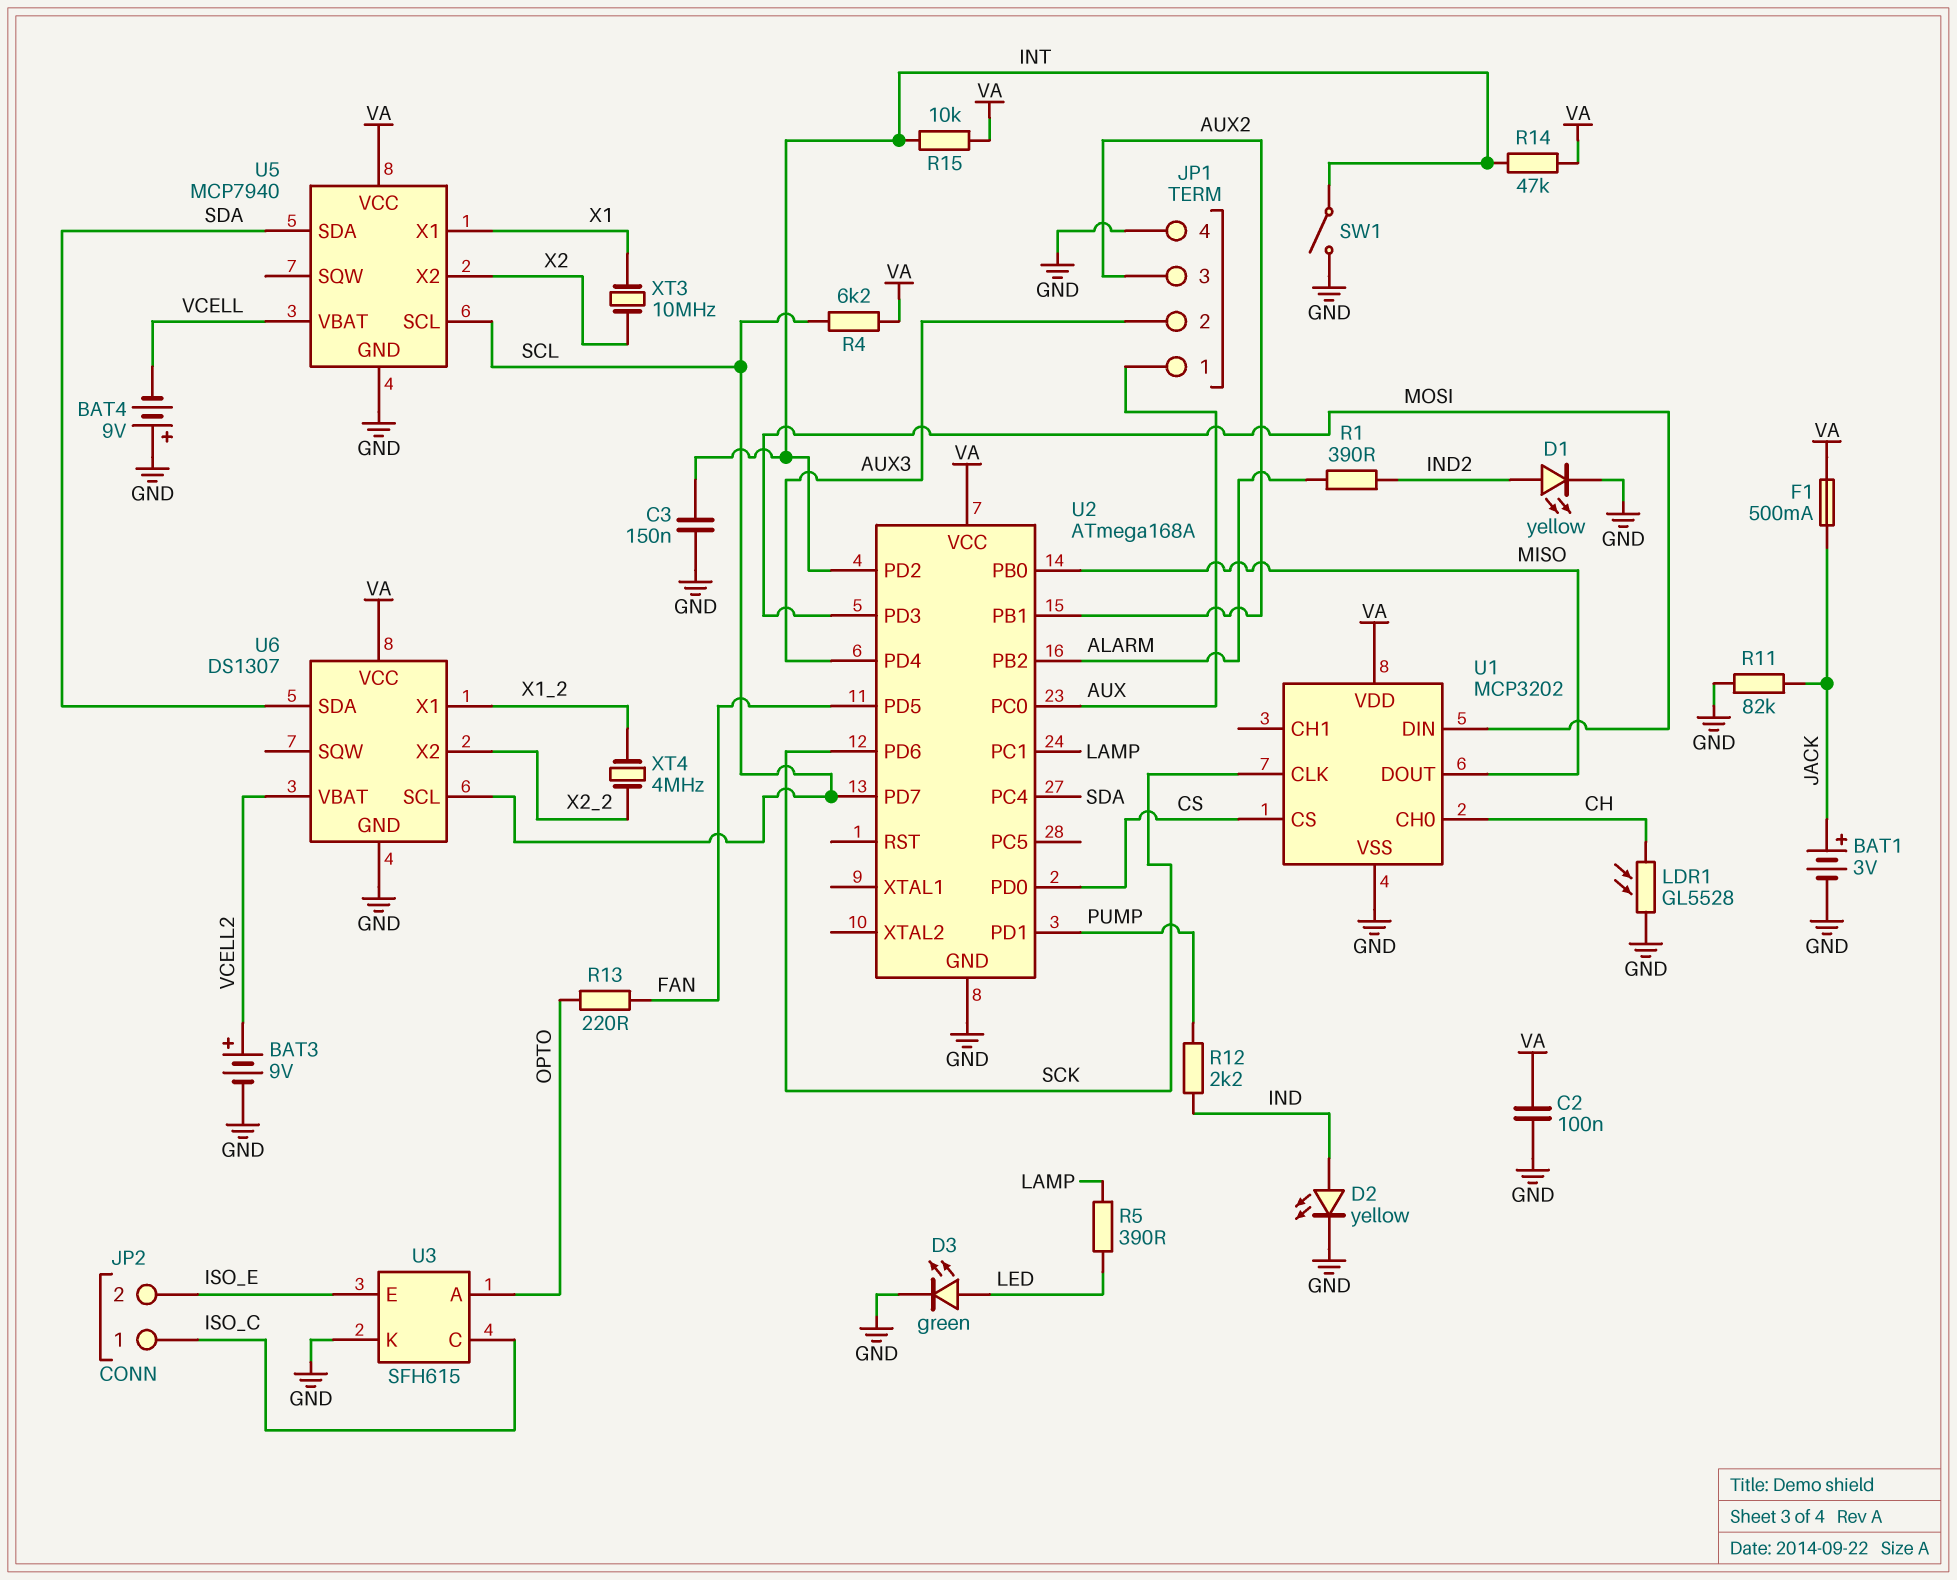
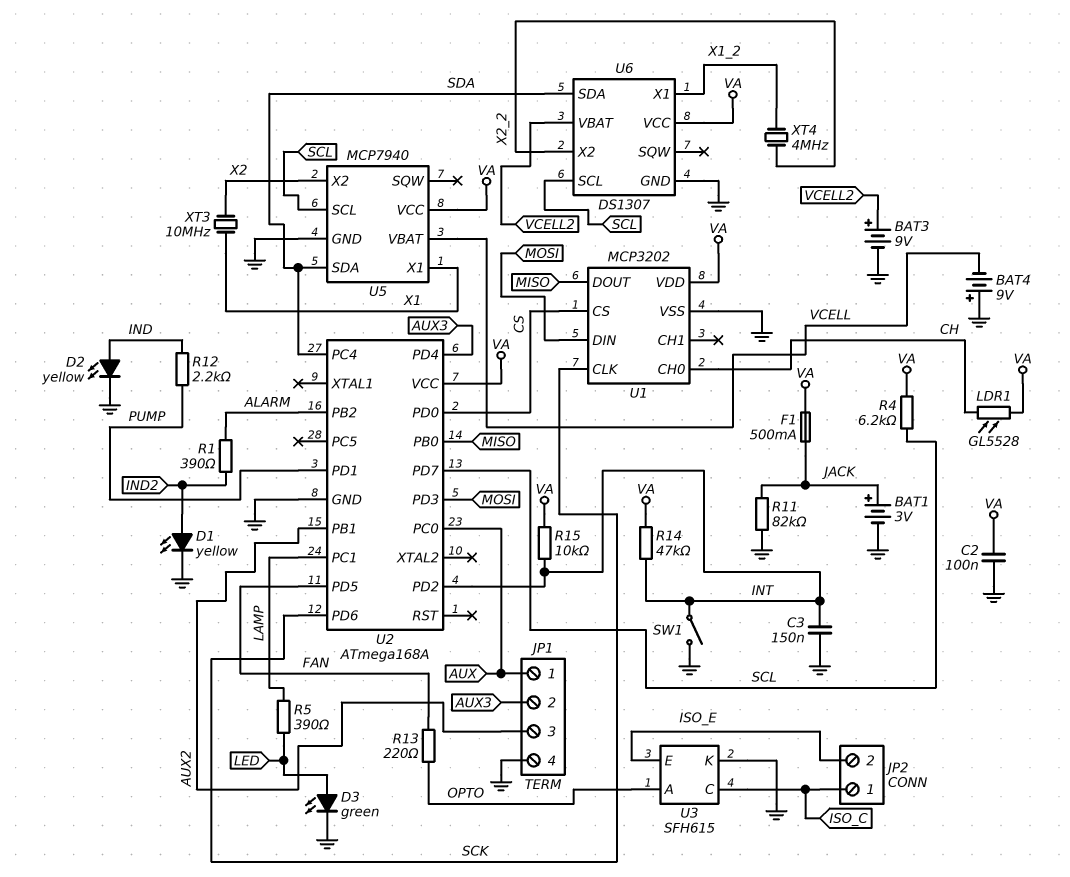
LDR1: GL5528 (CH, GND) -> GL5528 (CH, VA)

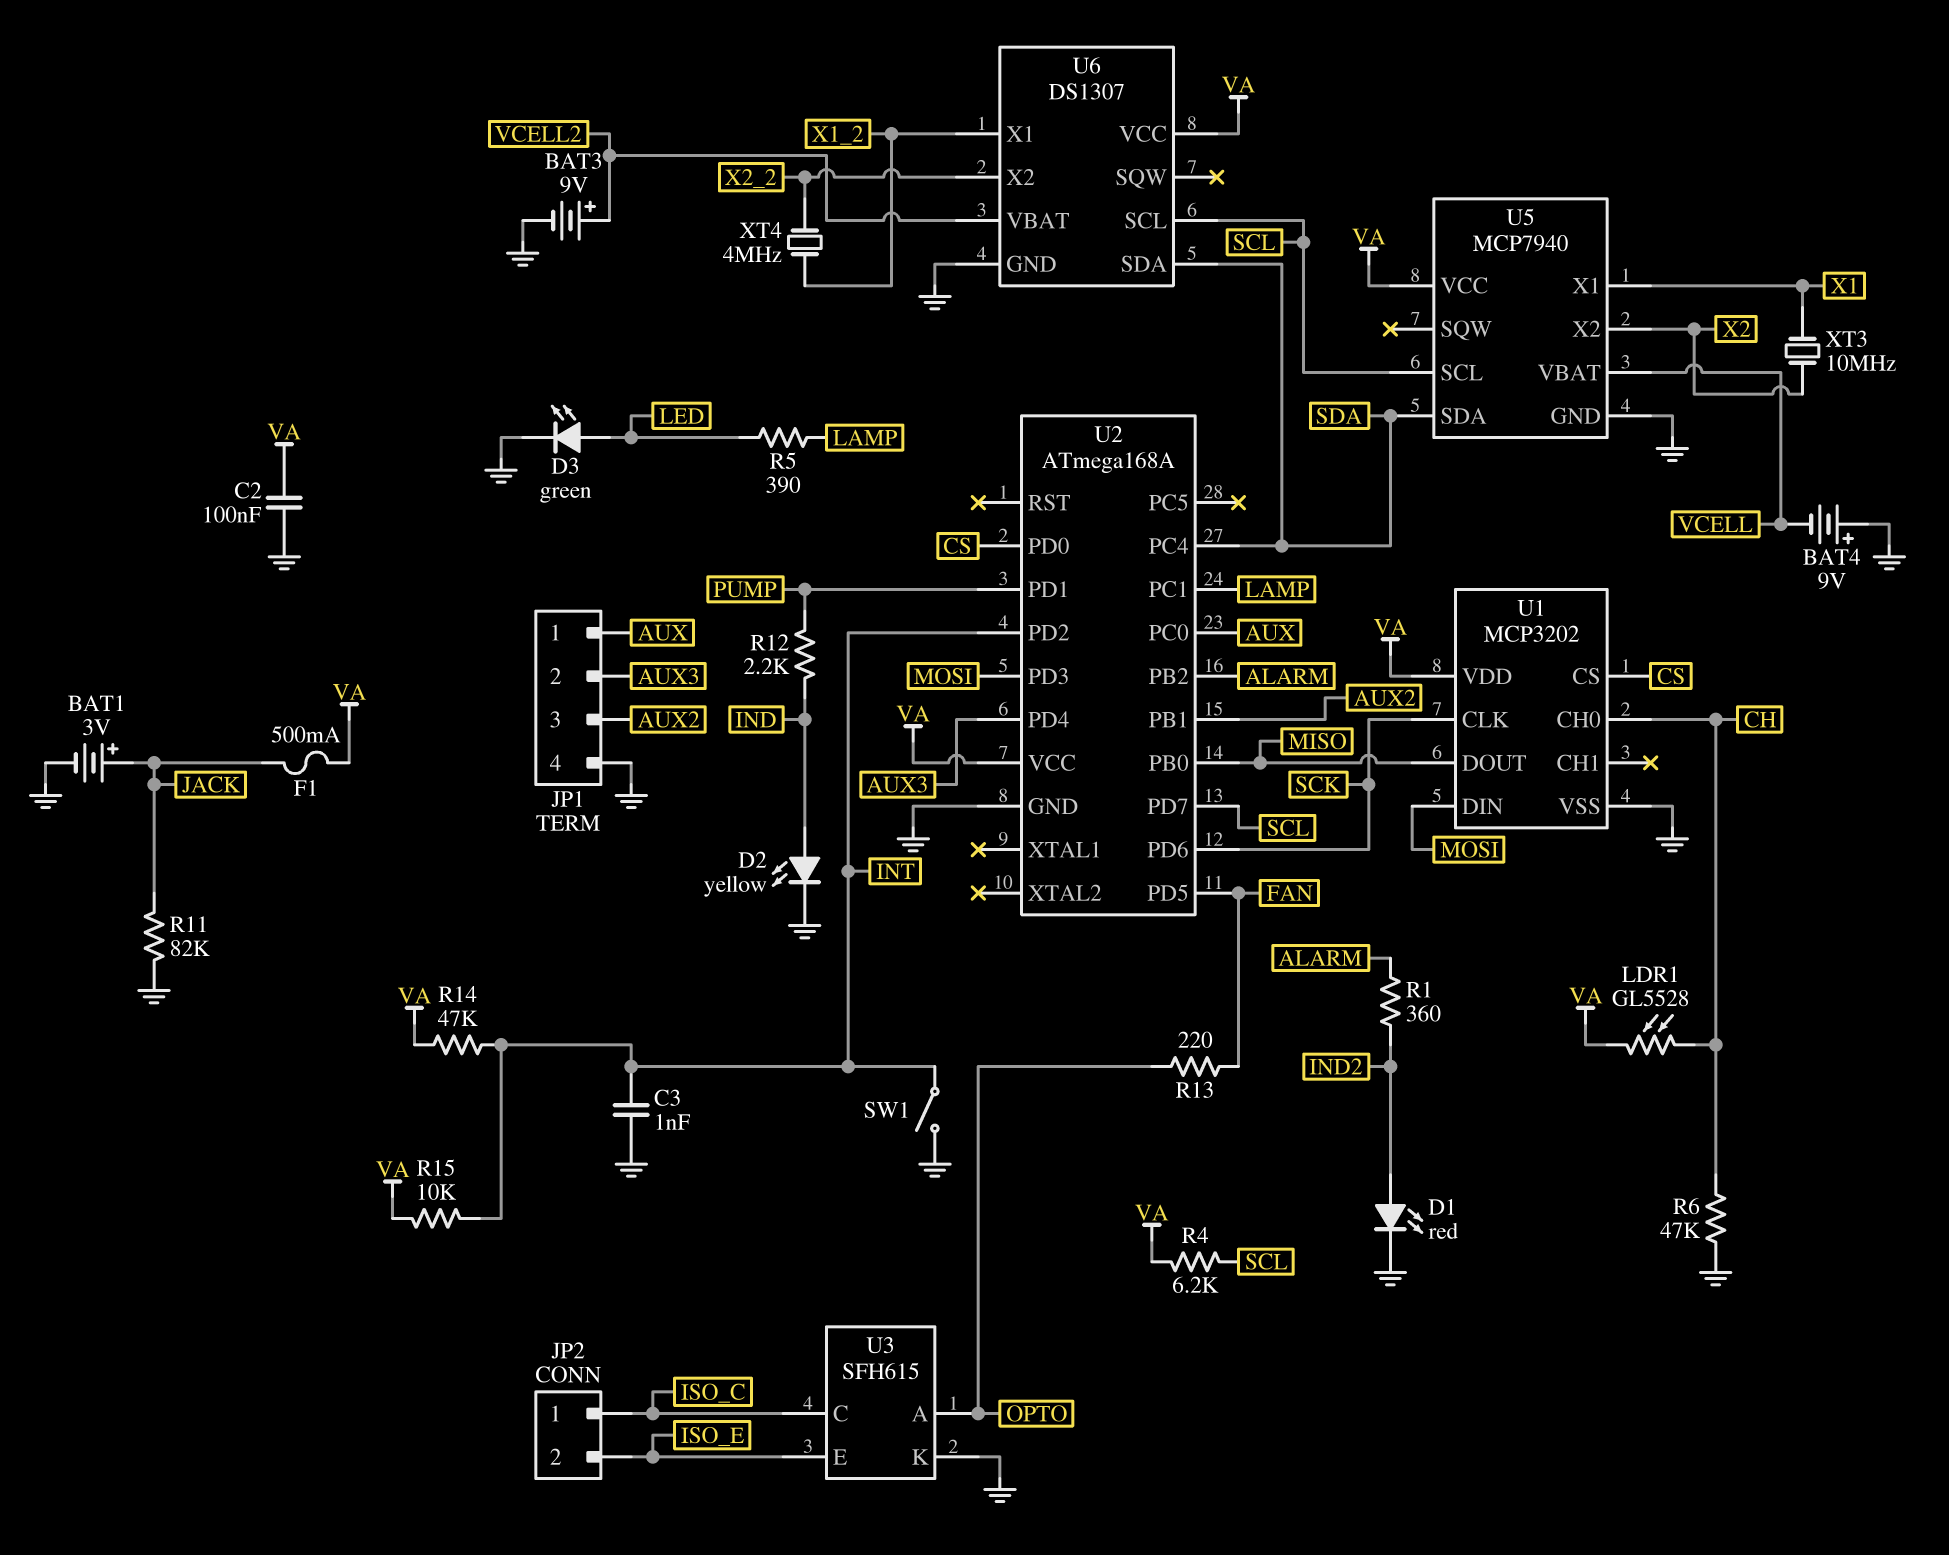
C3: 150nF (GND, INT) -> 1nF (GND, INT)
D1: LED yellow (A IND2, K GND) -> LED red (A IND2, K GND)
R1: 390 (ALARM, IND2) -> 360 (ALARM, IND2)
R6: none -> 47k (CH, GND)

